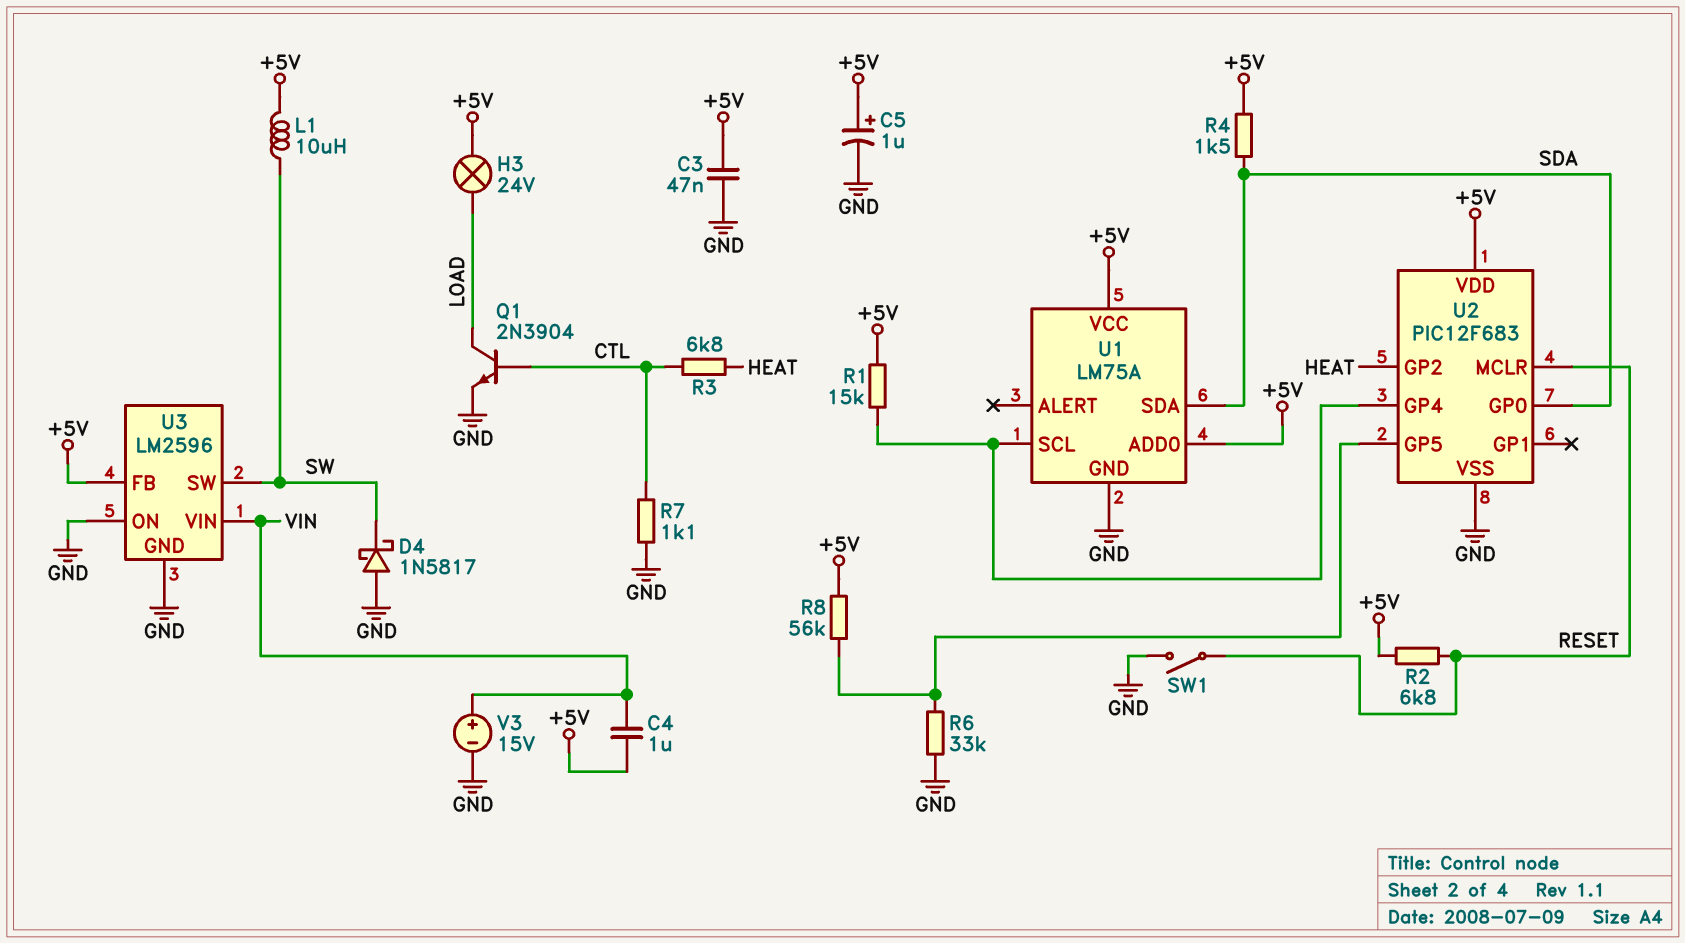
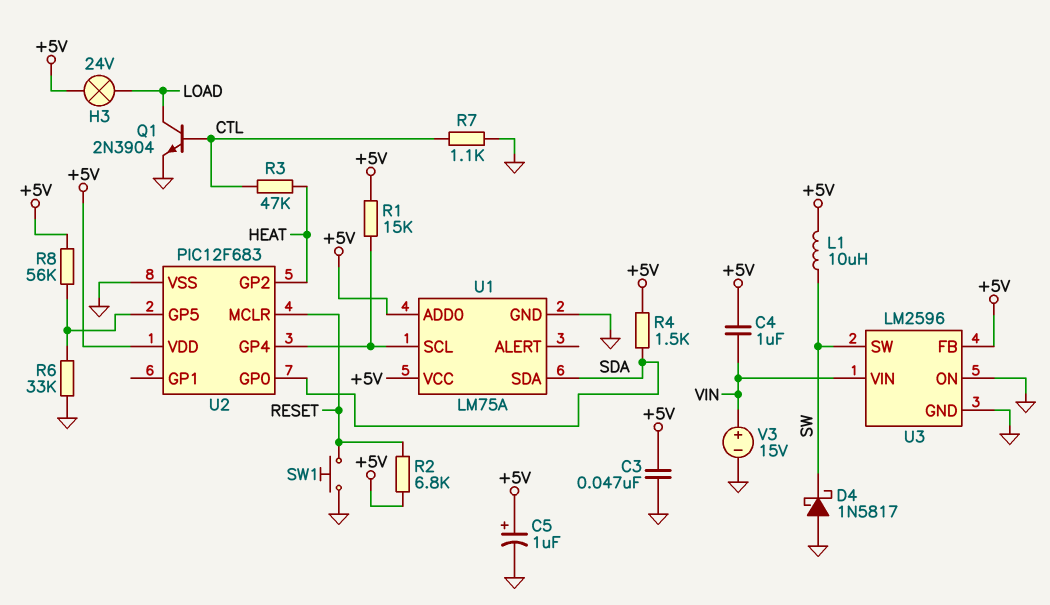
R3: 6.8k (CTL, HEAT) -> 47k (CTL, HEAT)
SW1: switch (GND, RESET) -> button (GND, RESET)

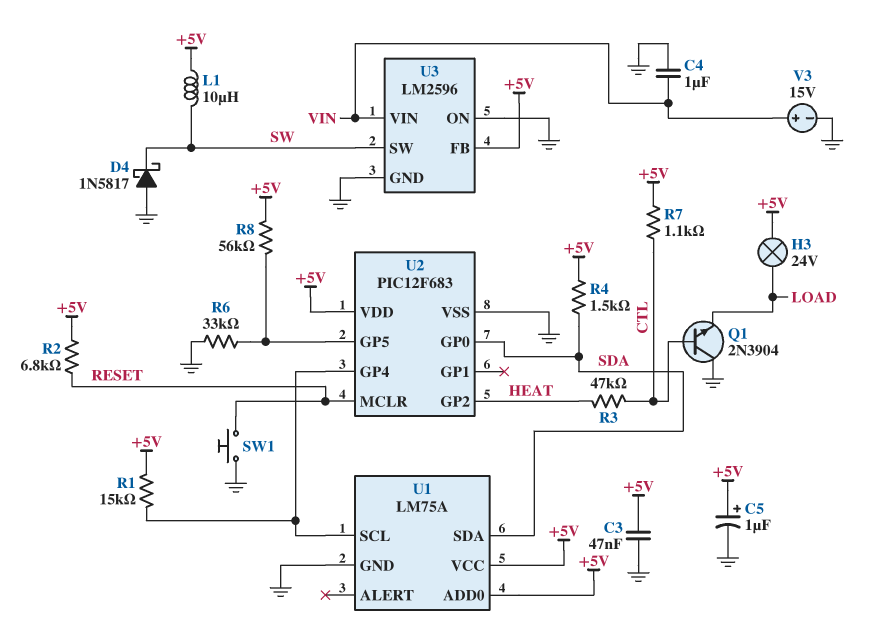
C4: 1uF (+5V, VIN) -> 1uF (GND, VIN)
Q1: NPN 2N3904 (B CTL, C LOAD, E GND) -> NPN 2N3904 (B CTL, C GND, E LOAD)
R7: 1.1k (CTL, GND) -> 1.1k (+5V, CTL)

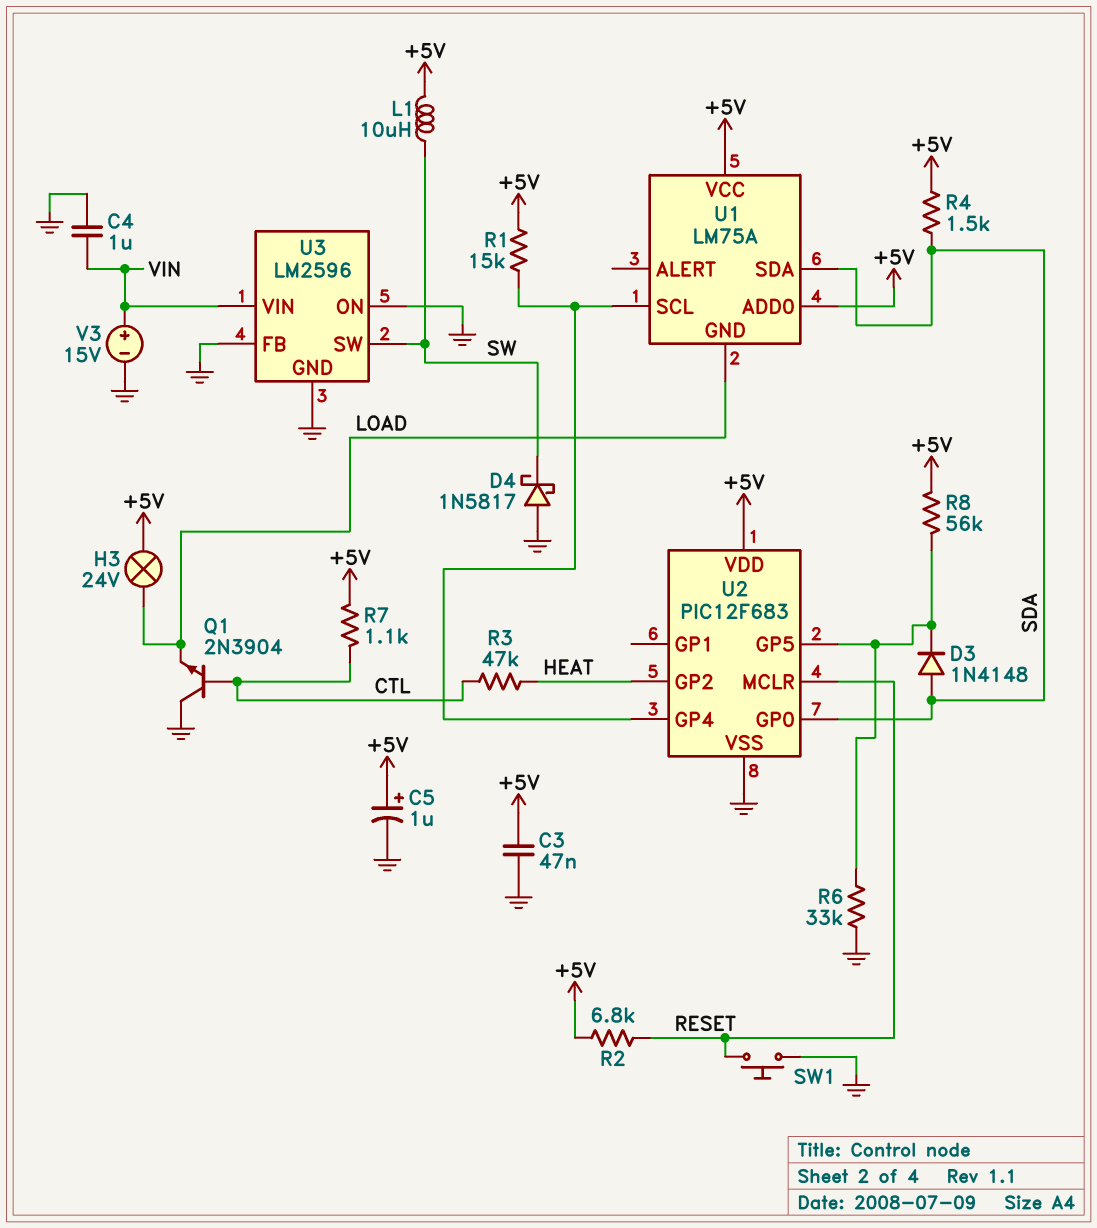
D3: none -> diode 1N4148 (A SDA, K U2/GP5)
U1 pin GND: GND -> LOAD
U3 pin FB: +5V -> GND

